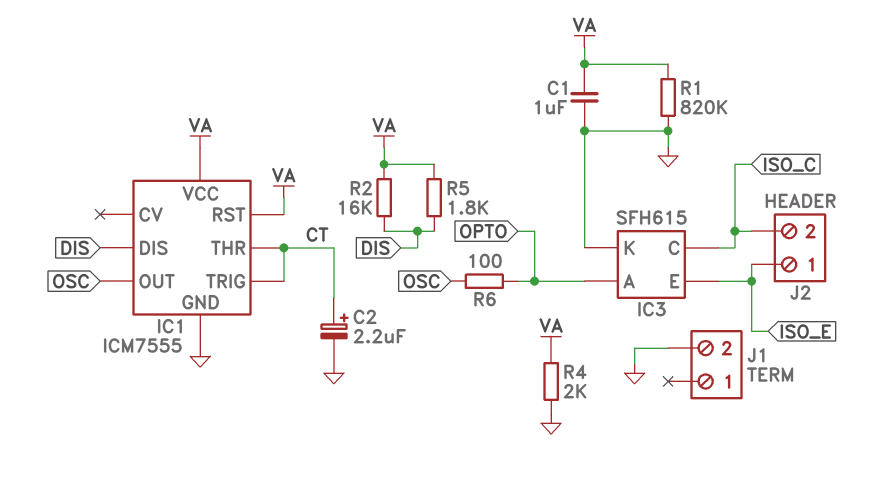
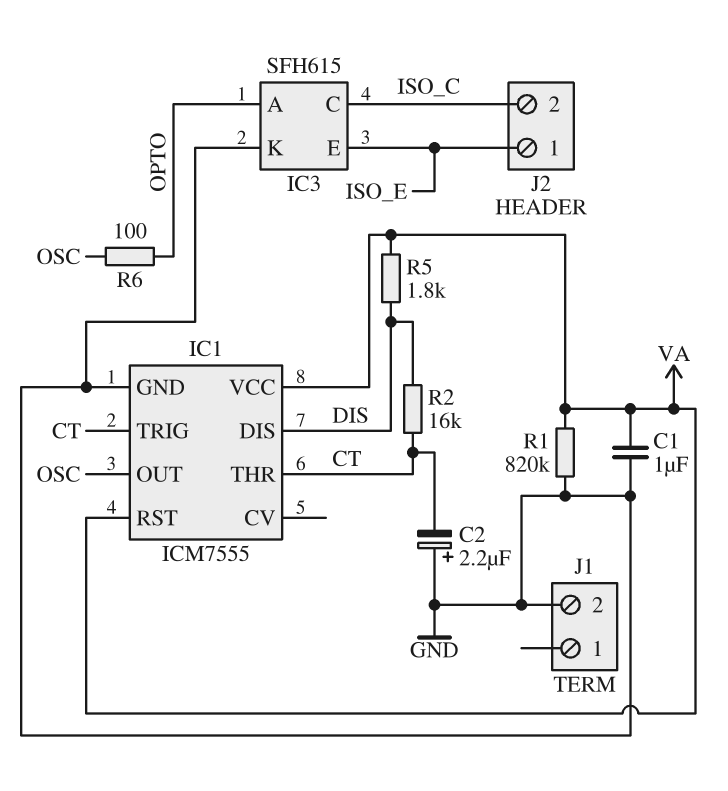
C2: 2.2uF (plus CT, minus GND) -> 2.2uF (plus GND, minus CT)
R2: 16k (DIS, VA) -> 16k (CT, DIS)
R4: 2k (GND, VA) -> none

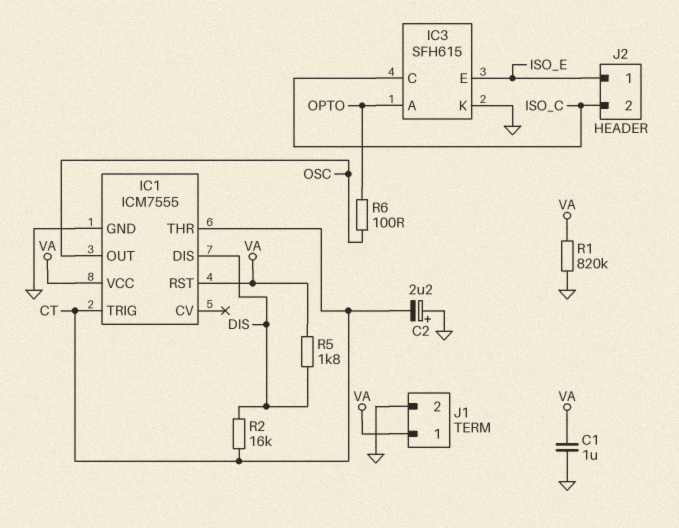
J1 pin 1: none -> VA

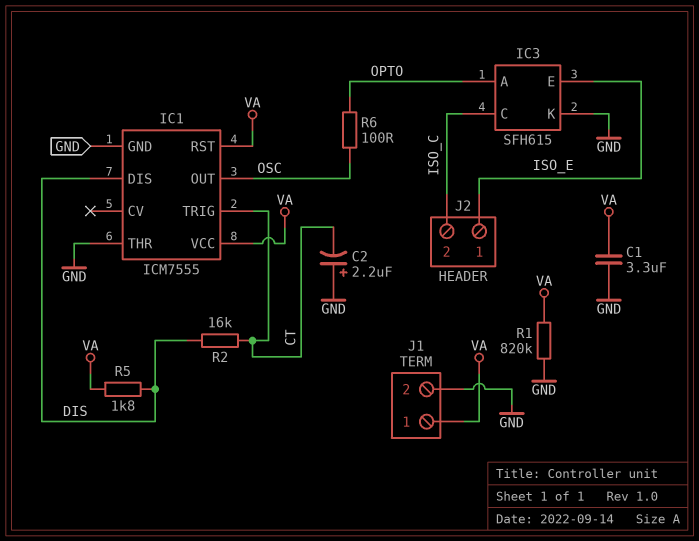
C1: 1uF (GND, VA) -> 3.3uF (GND, VA)
IC1 pin THR: CT -> GND

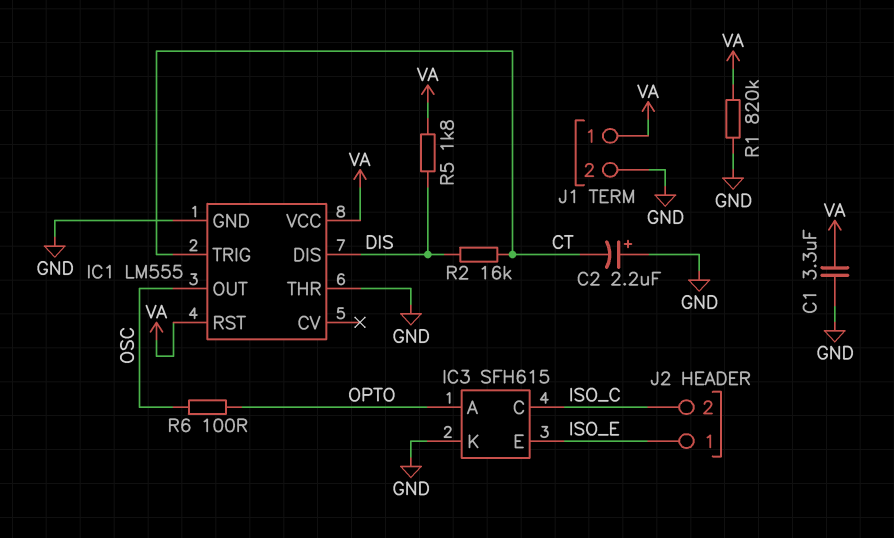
IC1: ICM7555 -> LM555

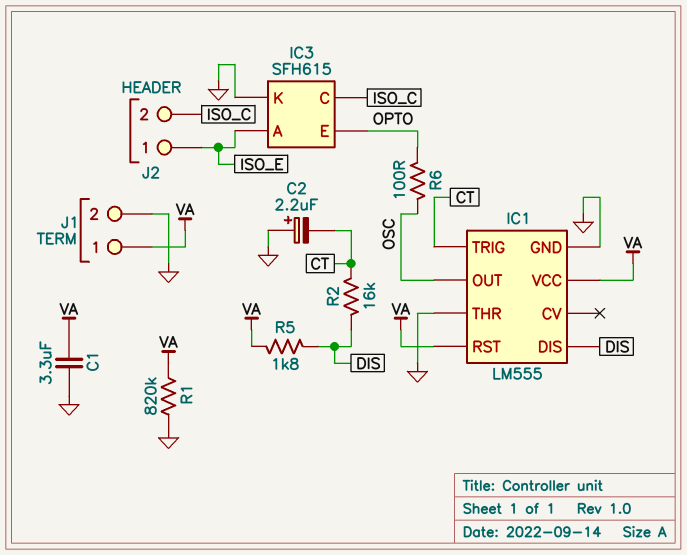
IC3 pin A: OPTO -> ISO_E
IC3 pin E: ISO_E -> OPTO

